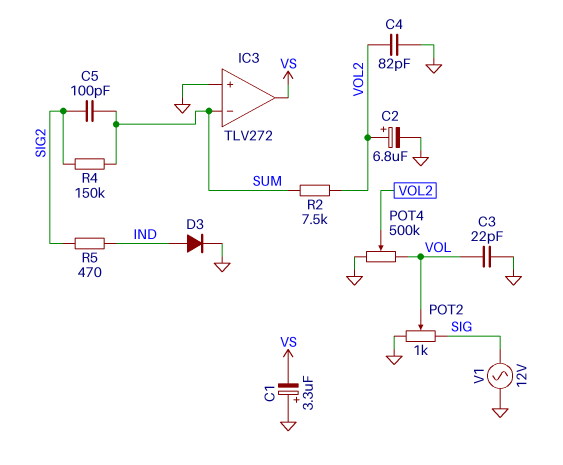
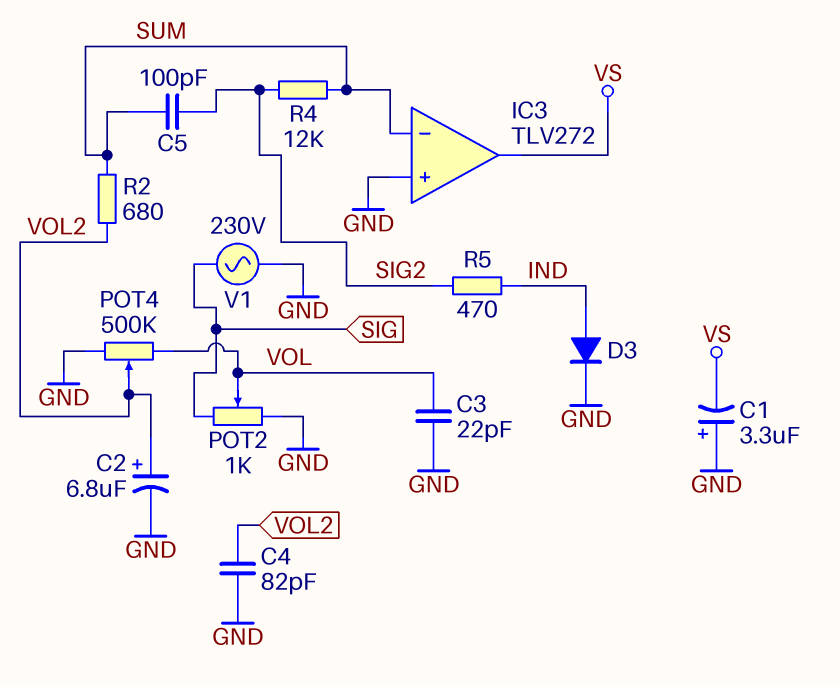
R2: 7.5k (SUM, VOL2) -> 680 (SUM, VOL2)
R4: 150k (SIG2, SUM) -> 12k (SIG2, SUM)
V1: AC 12V (GND, SIG) -> AC 230V (GND, SIG)

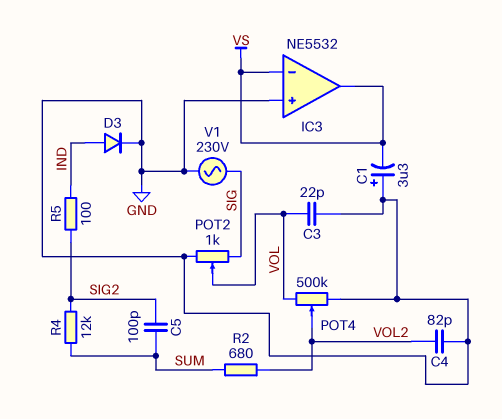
C2: 6.8uF (plus VOL2, minus GND) -> none
IC3: TLV272 -> NE5532
IC3 pin in-: SUM -> VS
R5: 470 (IND, SIG2) -> 100 (IND, SIG2)

